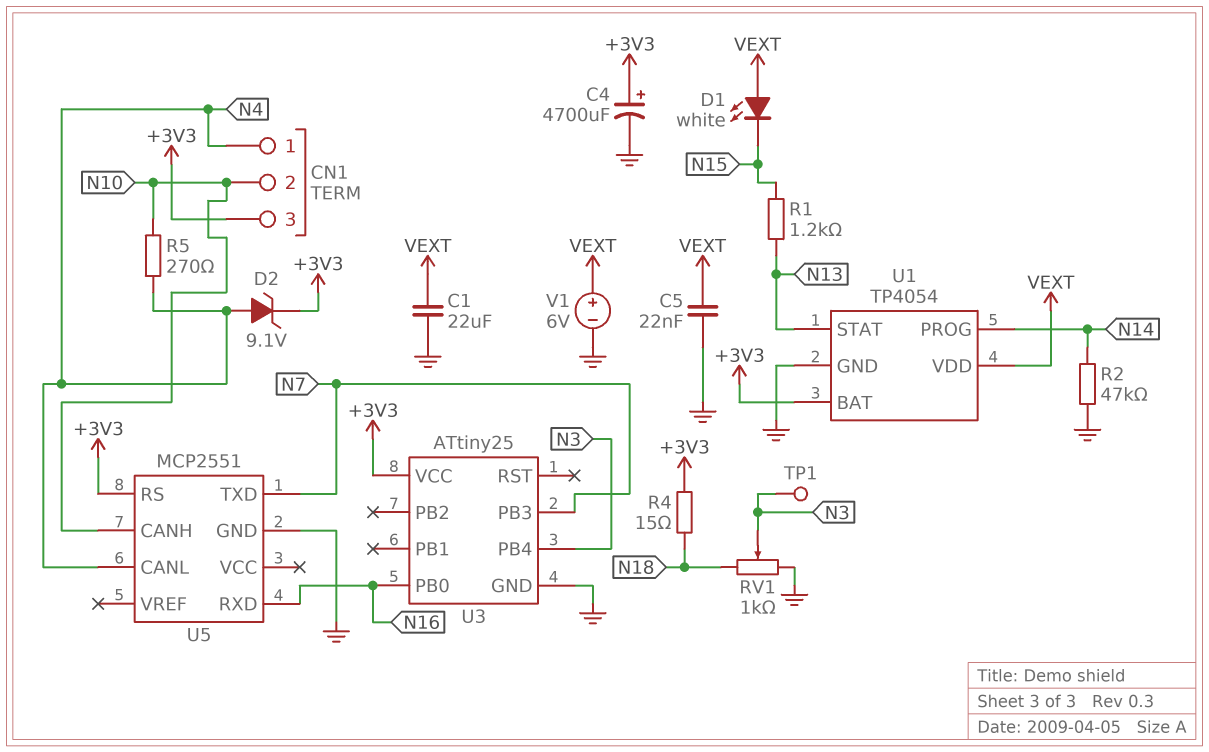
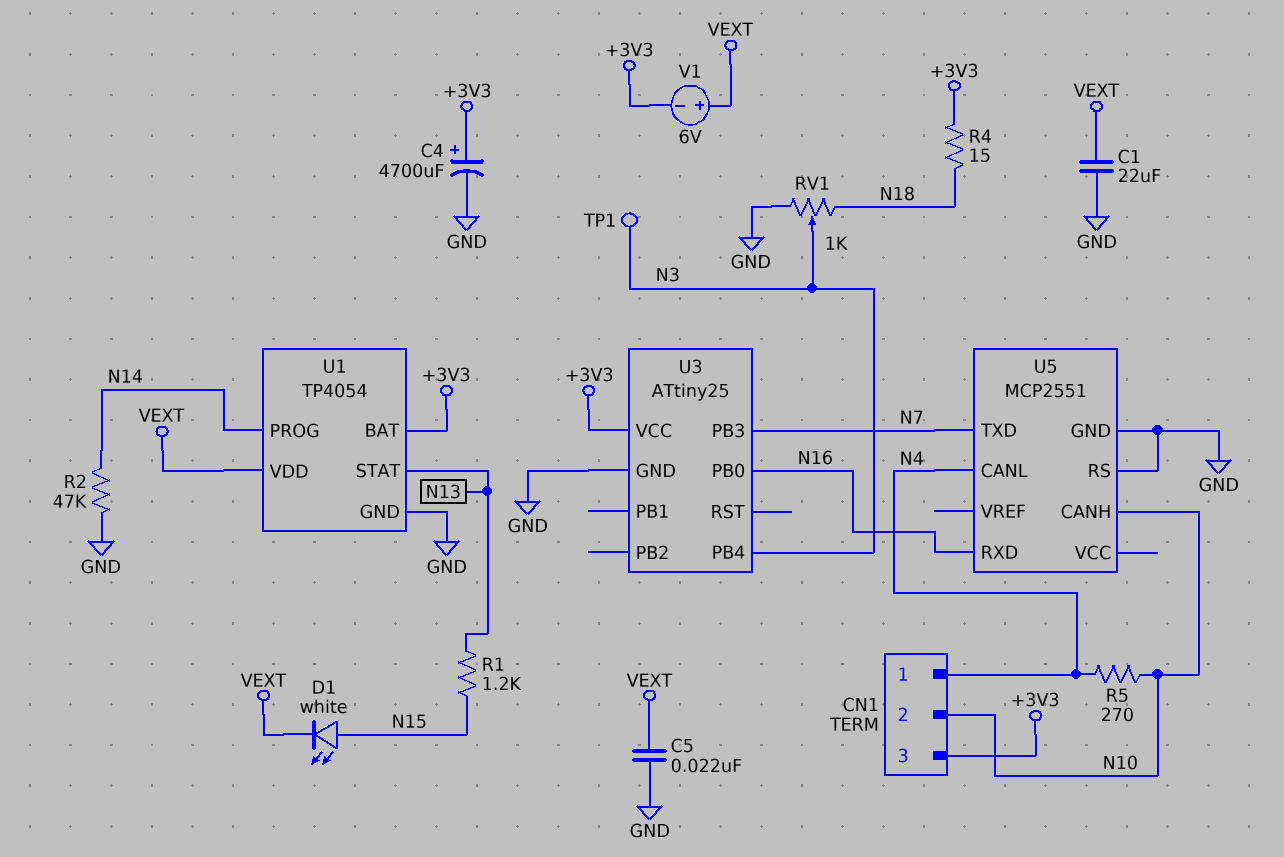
D1: LED white (A VEXT, K N15) -> LED white (A N15, K VEXT)
D2: zener 9.1V (A N4, K +3V3) -> none
U5 pin RS: +3V3 -> GND
V1: 6V (plus VEXT, minus GND) -> 6V (plus VEXT, minus +3V3)

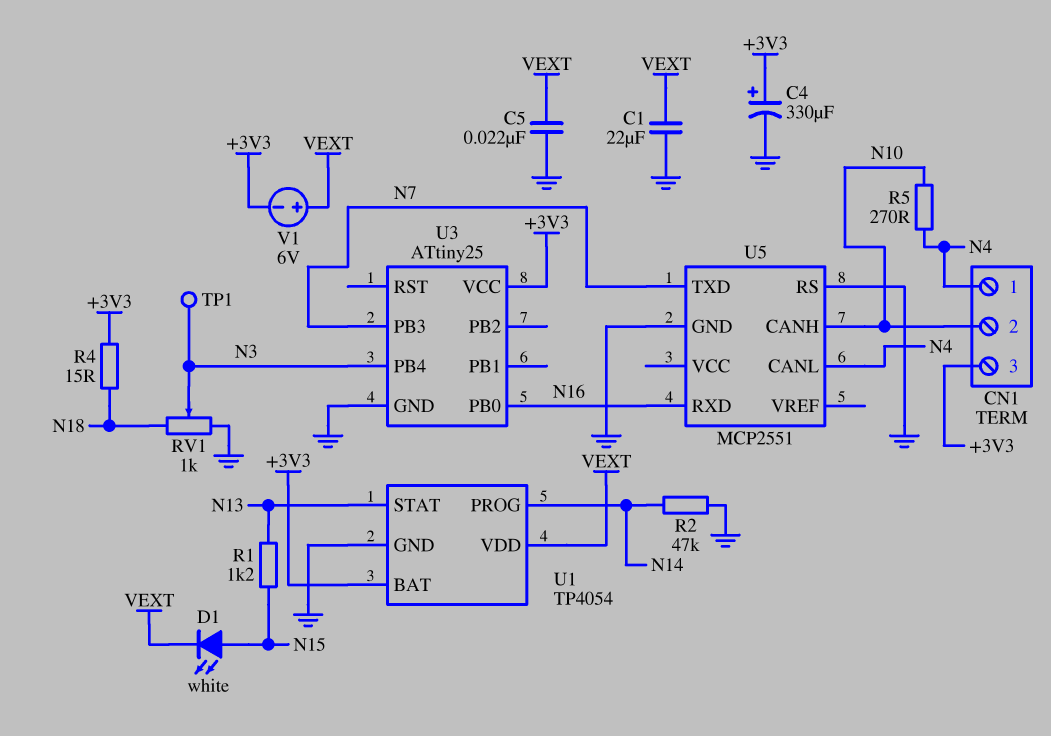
C4: 4700uF (plus +3V3, minus GND) -> 330uF (plus +3V3, minus GND)

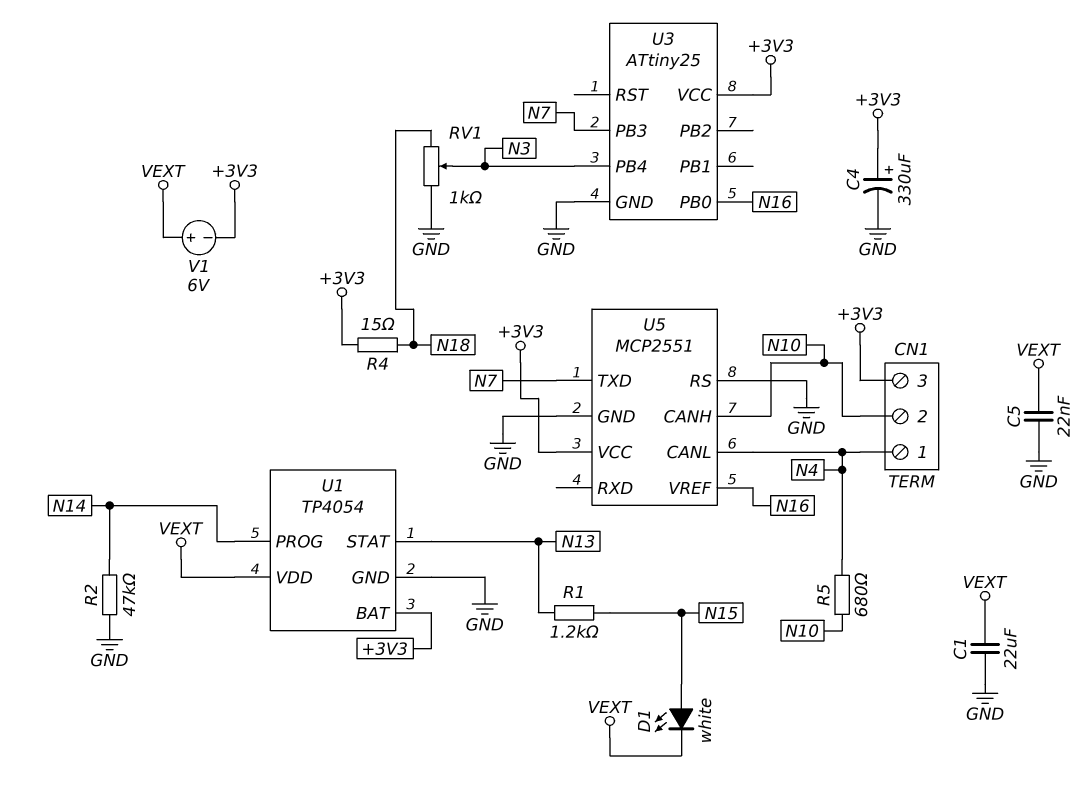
R5: 270 (N4, N10) -> 680 (N4, N10)
TP1: test point (N3) -> none
U5 pin RXD: N16 -> none
U5 pin VCC: none -> +3V3
U5 pin VREF: none -> N16

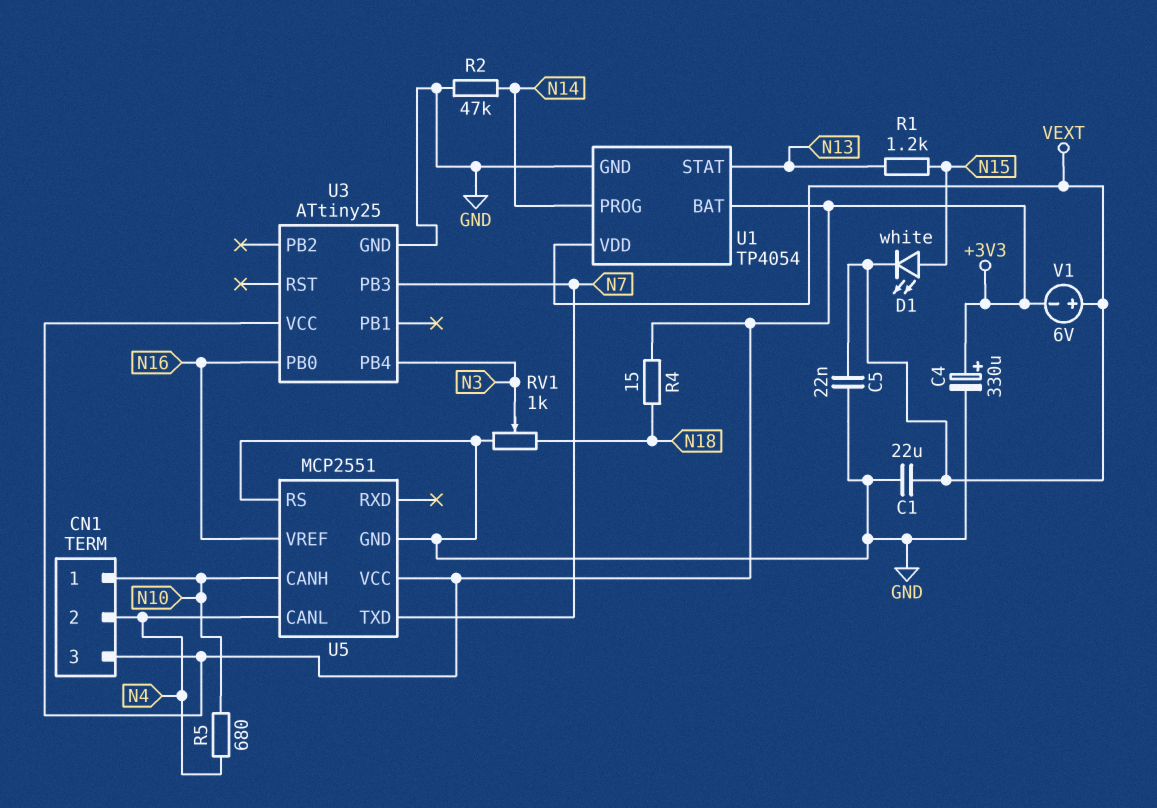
CN1 pin 1: N4 -> N10
CN1 pin 2: N10 -> N4

